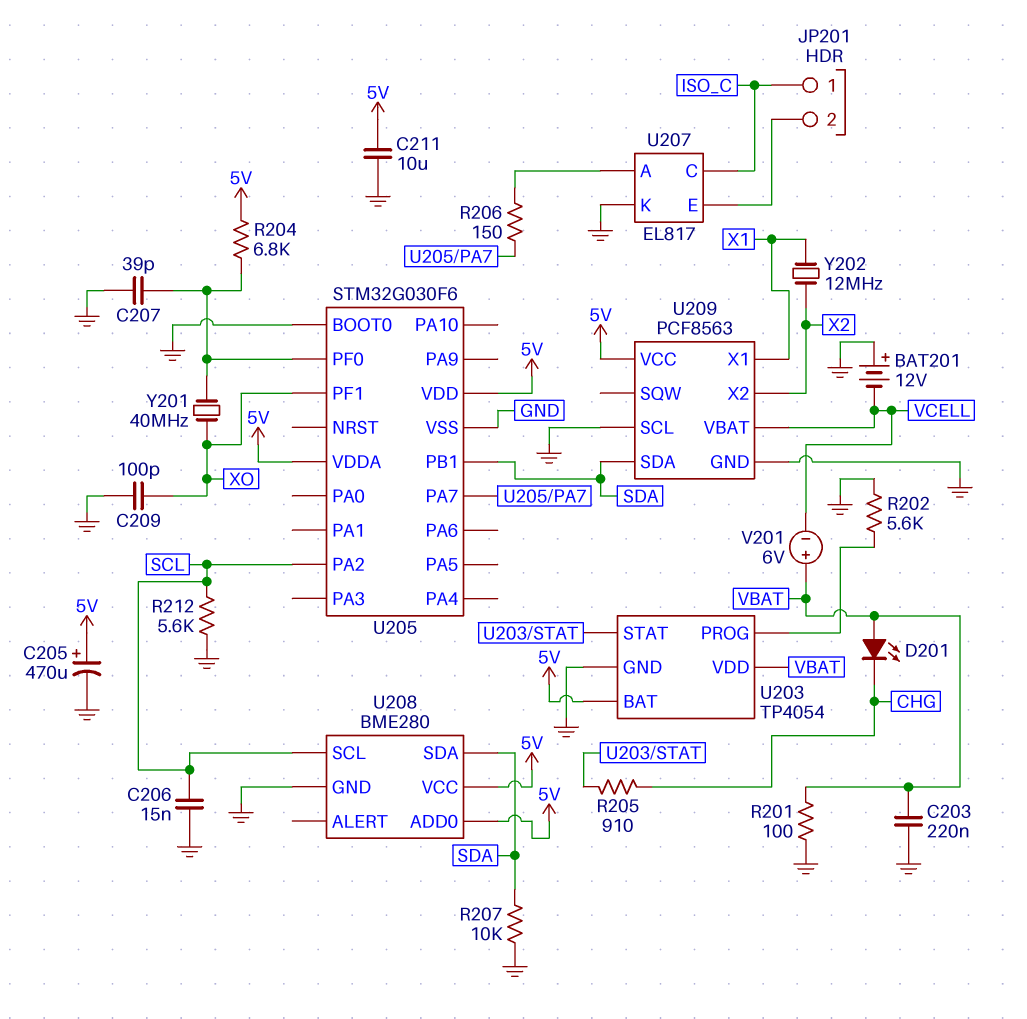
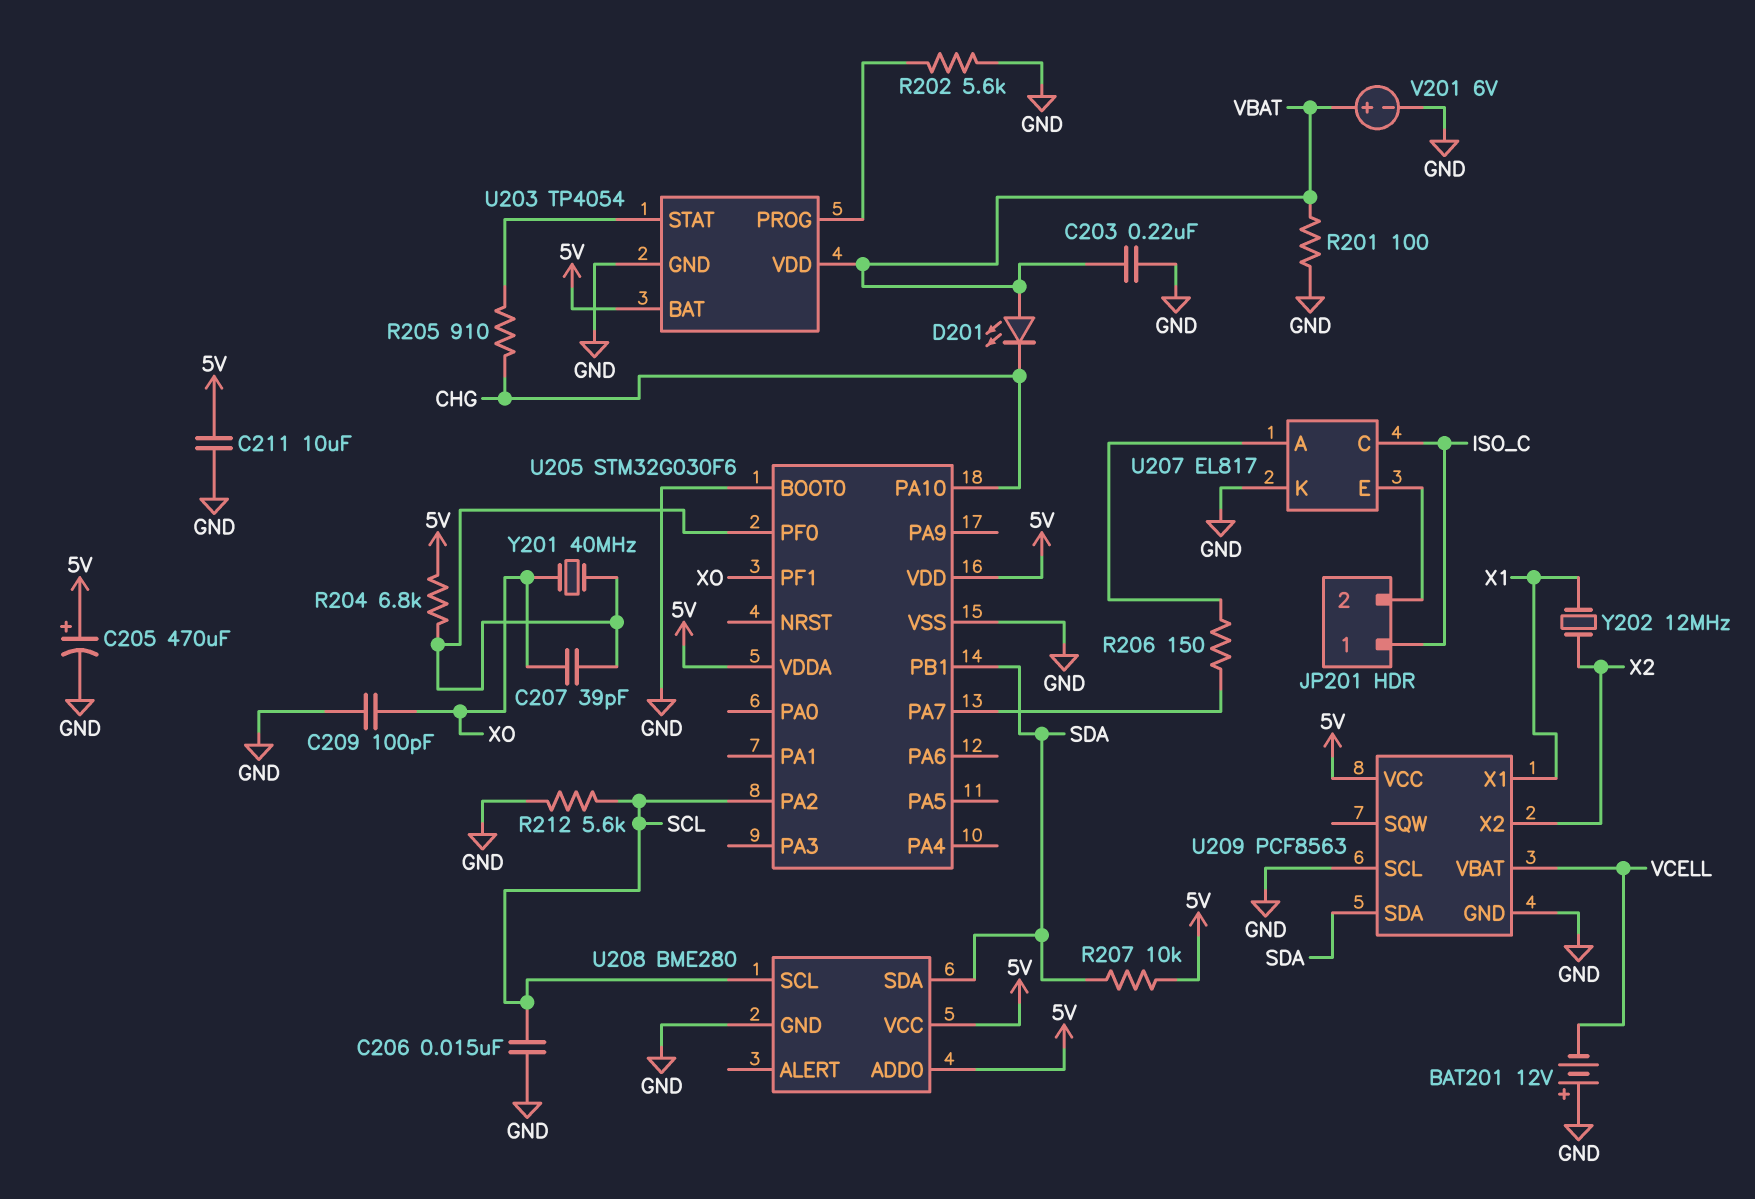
C207: 39pF (GND, U205/PF0) -> 39pF (U205/PF0, XO)
R207: 10k (GND, SDA) -> 10k (5V, SDA)
U205 pin PA10: none -> CHG
V201: 6V (plus VBAT, minus VCELL) -> 6V (plus VBAT, minus GND)

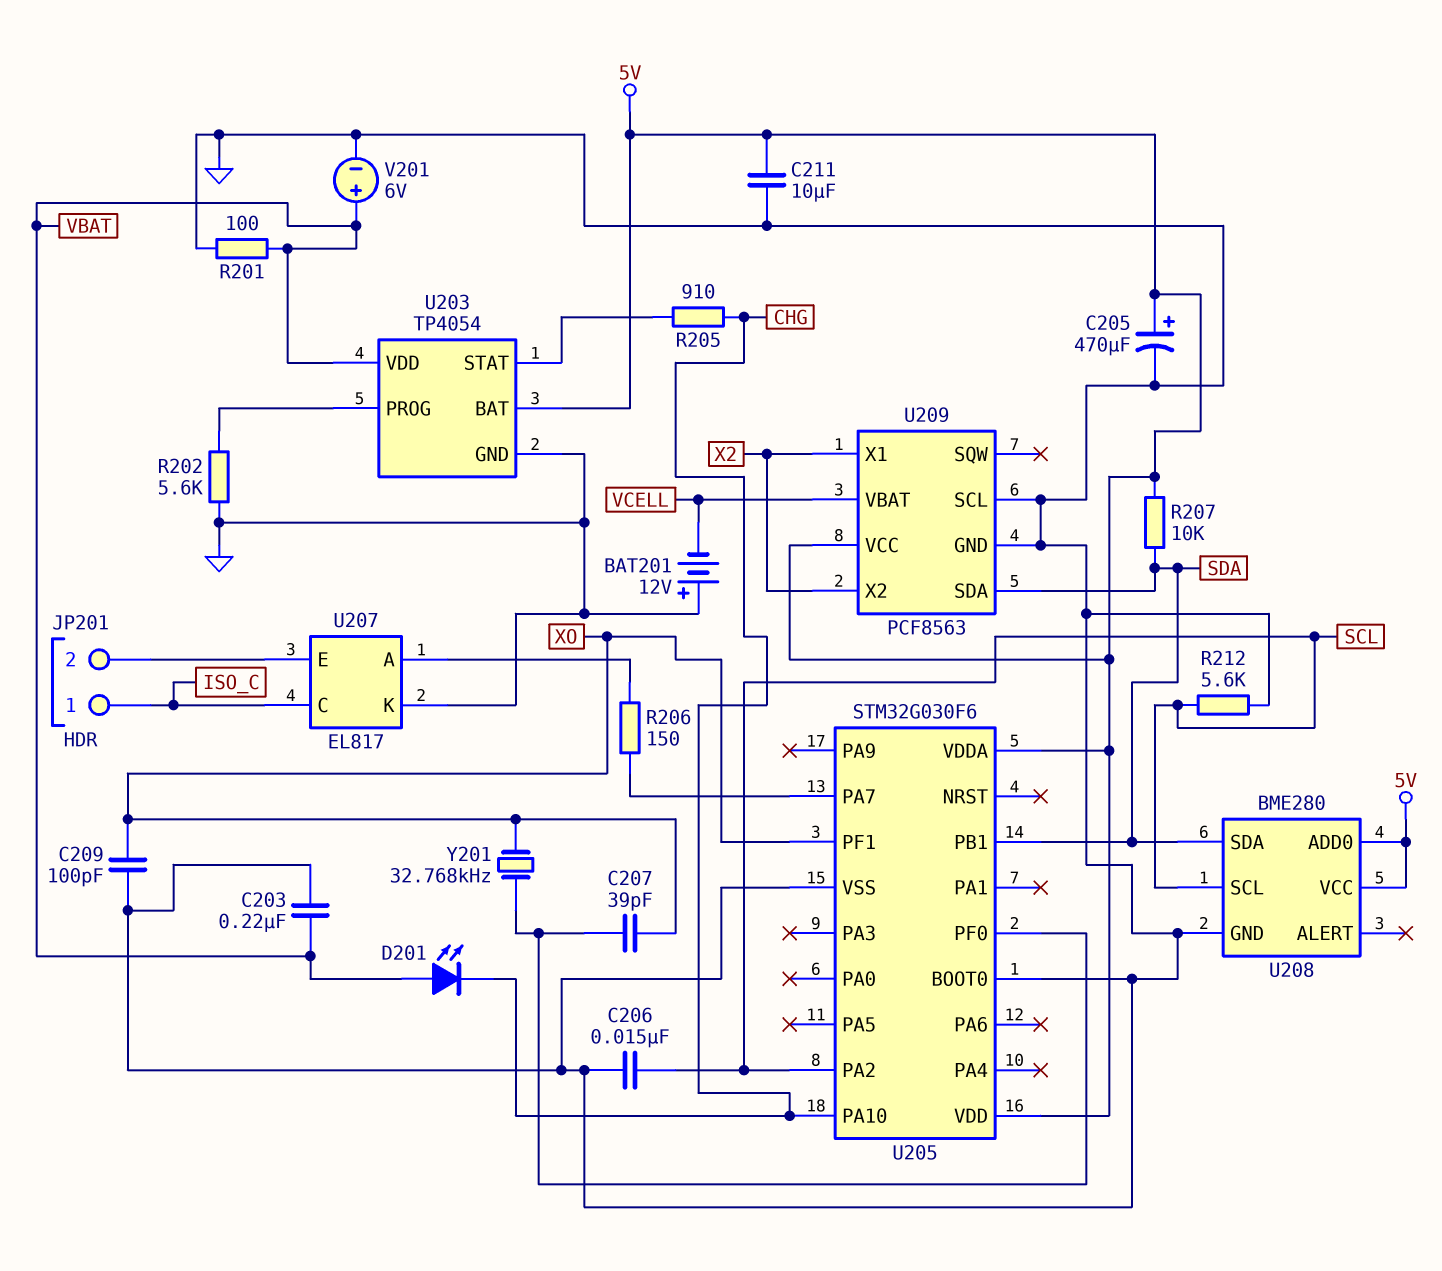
R204: 6.8k (5V, U205/PF0) -> none
U209 pin X1: X1 -> X2
Y201: 40MHz (U205/PF0, XO) -> 32.768kHz (U205/PF0, XO)
Y202: 12MHz (X1, X2) -> none

